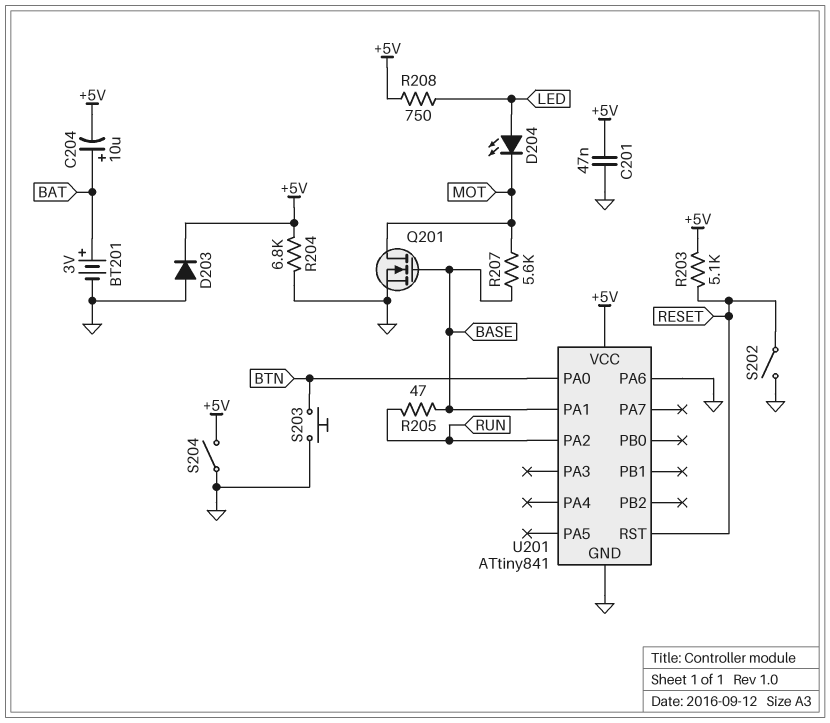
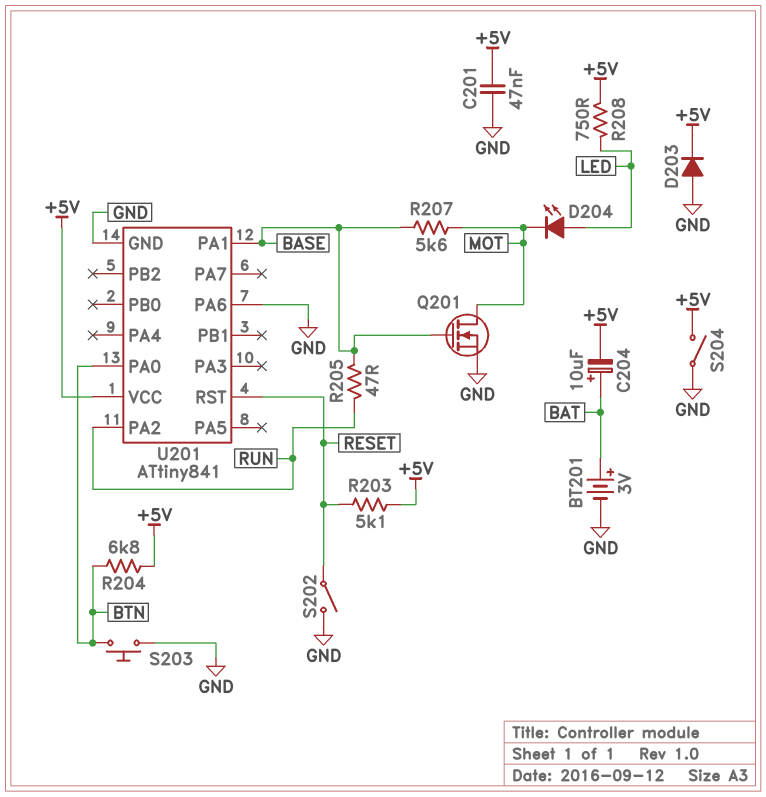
R204: 6.8k (+5V, GND) -> 6.8k (+5V, BTN)

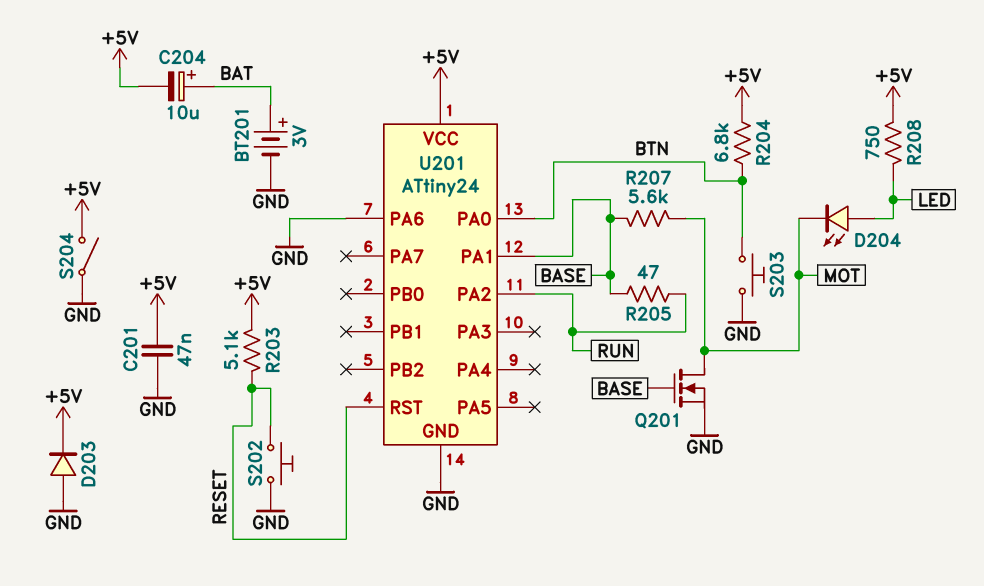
S202: switch (GND, RESET) -> button (GND, RESET)
U201: ATtiny841 -> ATtiny24

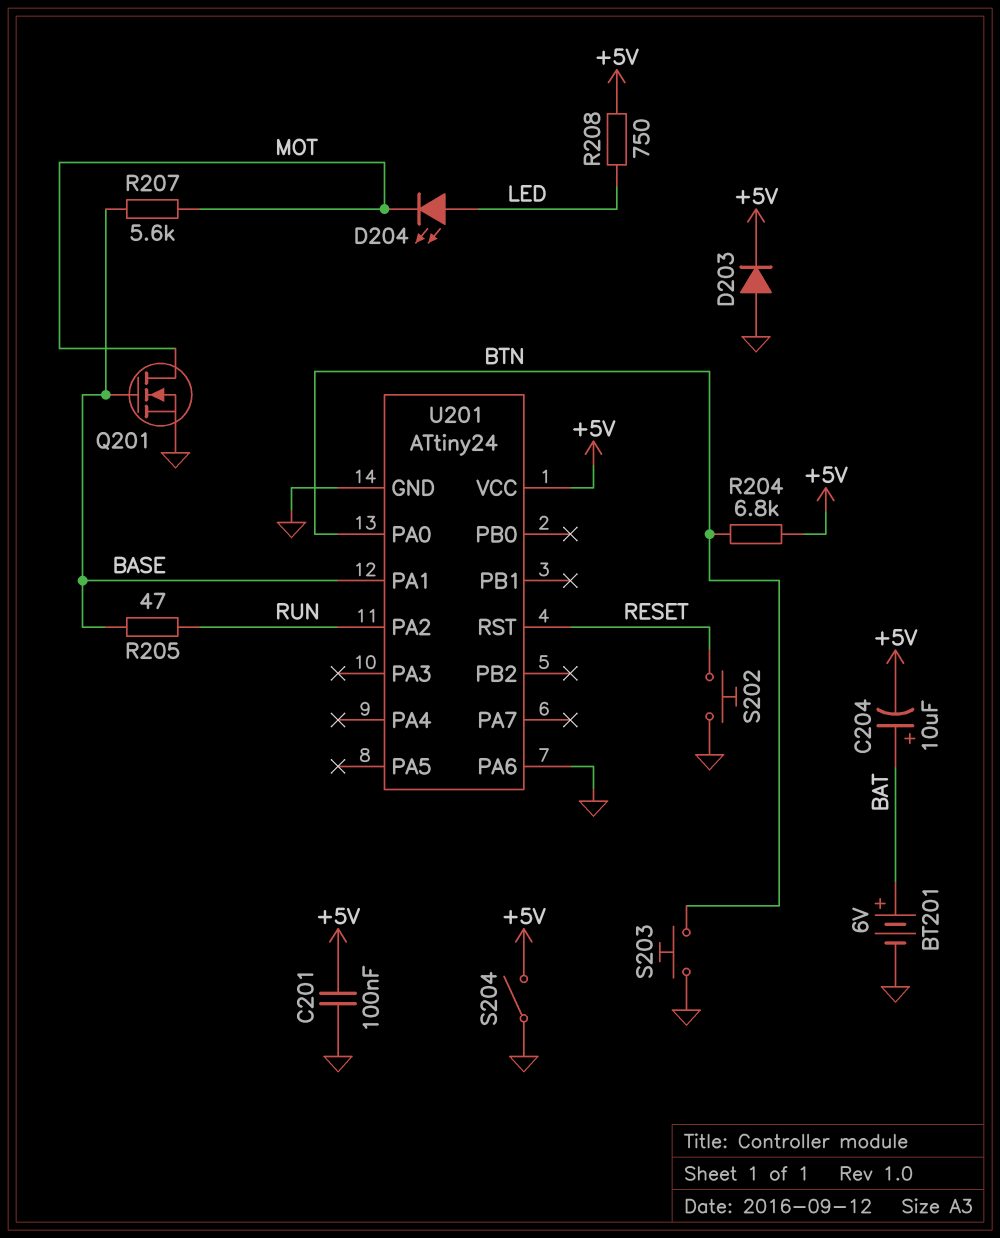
BT201: 3V (plus BAT, minus GND) -> 6V (plus BAT, minus GND)
C201: 47nF (+5V, GND) -> 100nF (+5V, GND)
R203: 5.1k (+5V, RESET) -> none

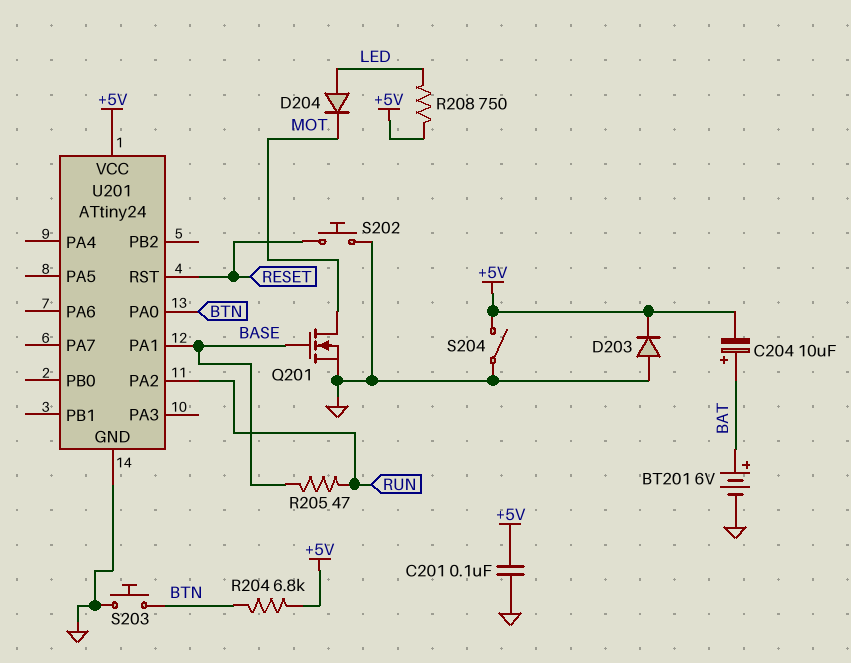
D204: LED (A LED, K MOT) -> diode (A LED, K MOT)
R207: 5.6k (BASE, MOT) -> none
U201 pin PA6: GND -> none

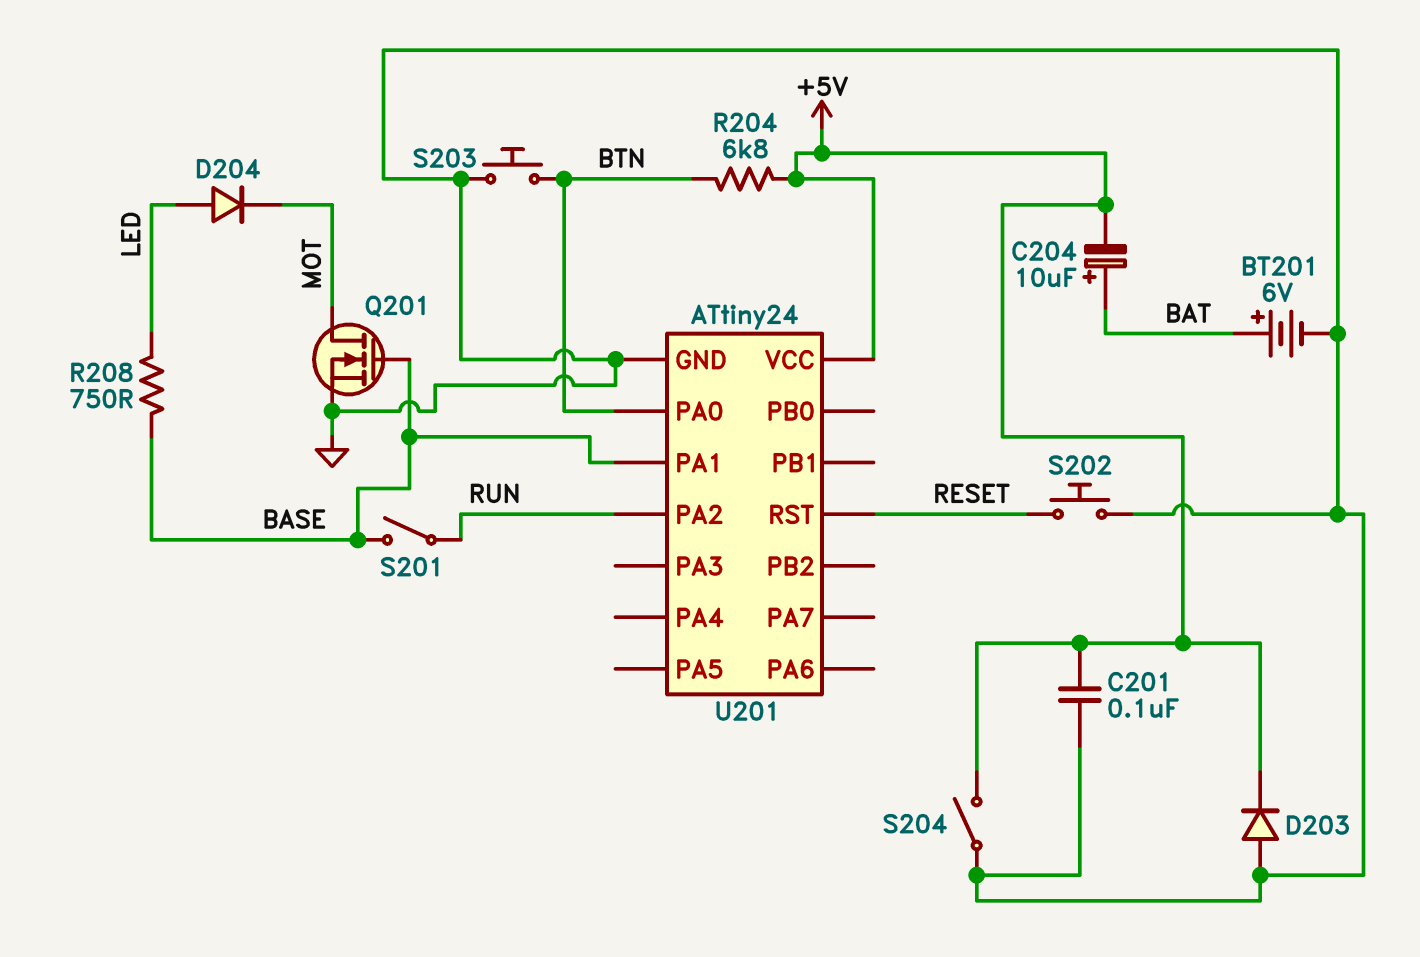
R205: 47 (BASE, RUN) -> none
R208: 750 (+5V, LED) -> 750 (BASE, LED)
S201: none -> switch (BASE, RUN)

